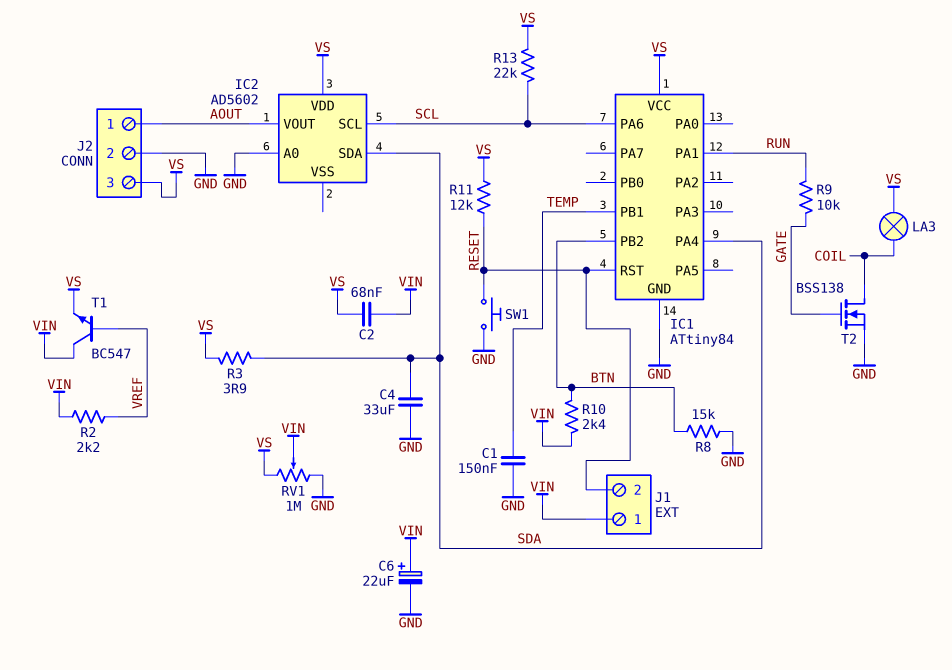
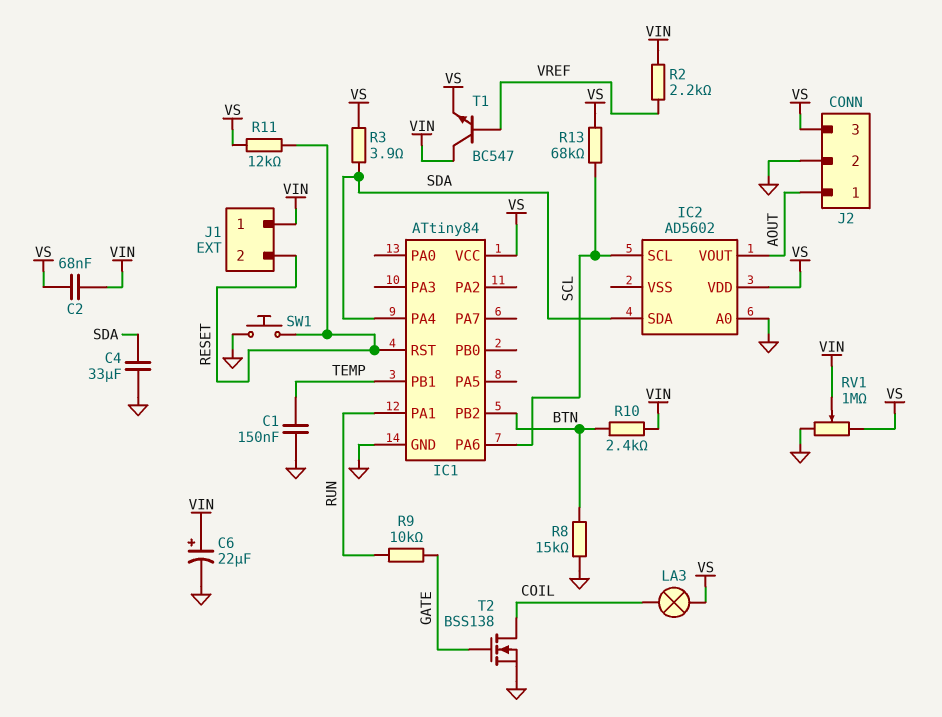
R13: 22k (SCL, VS) -> 68k (SCL, VS)

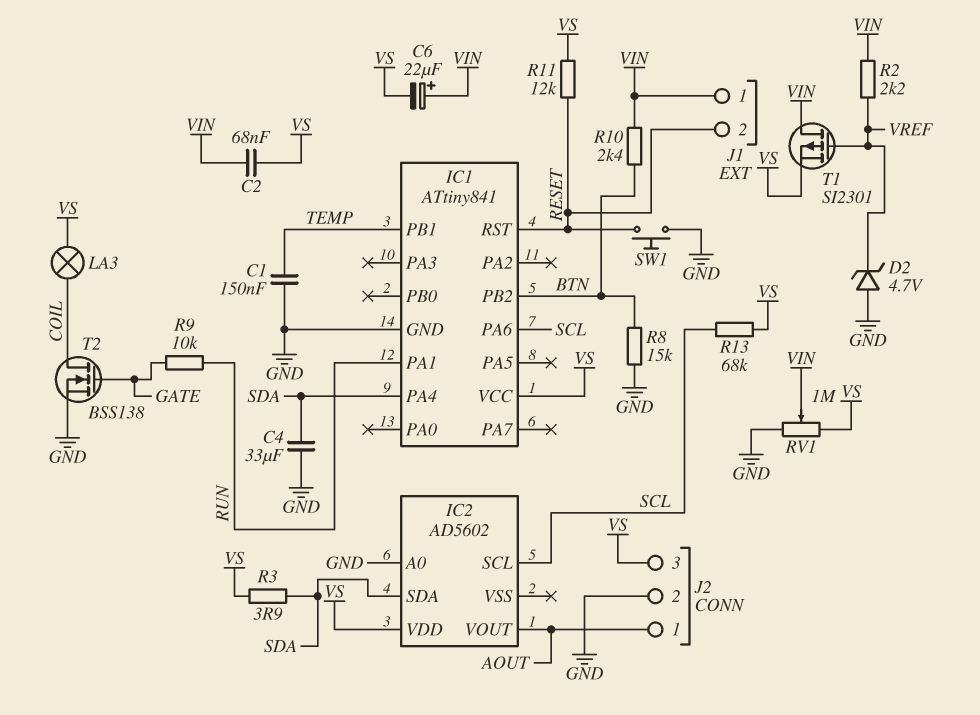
C6: 22uF (plus VIN, minus GND) -> 22uF (plus VIN, minus VS)
D2: none -> zener 4.7V (A GND, K VREF)
IC1: ATtiny84 -> ATtiny841
T1: NPN BC547 (B VREF, C VIN, E VS) -> PMOS SI2301 (G VREF, D VIN, S VS)

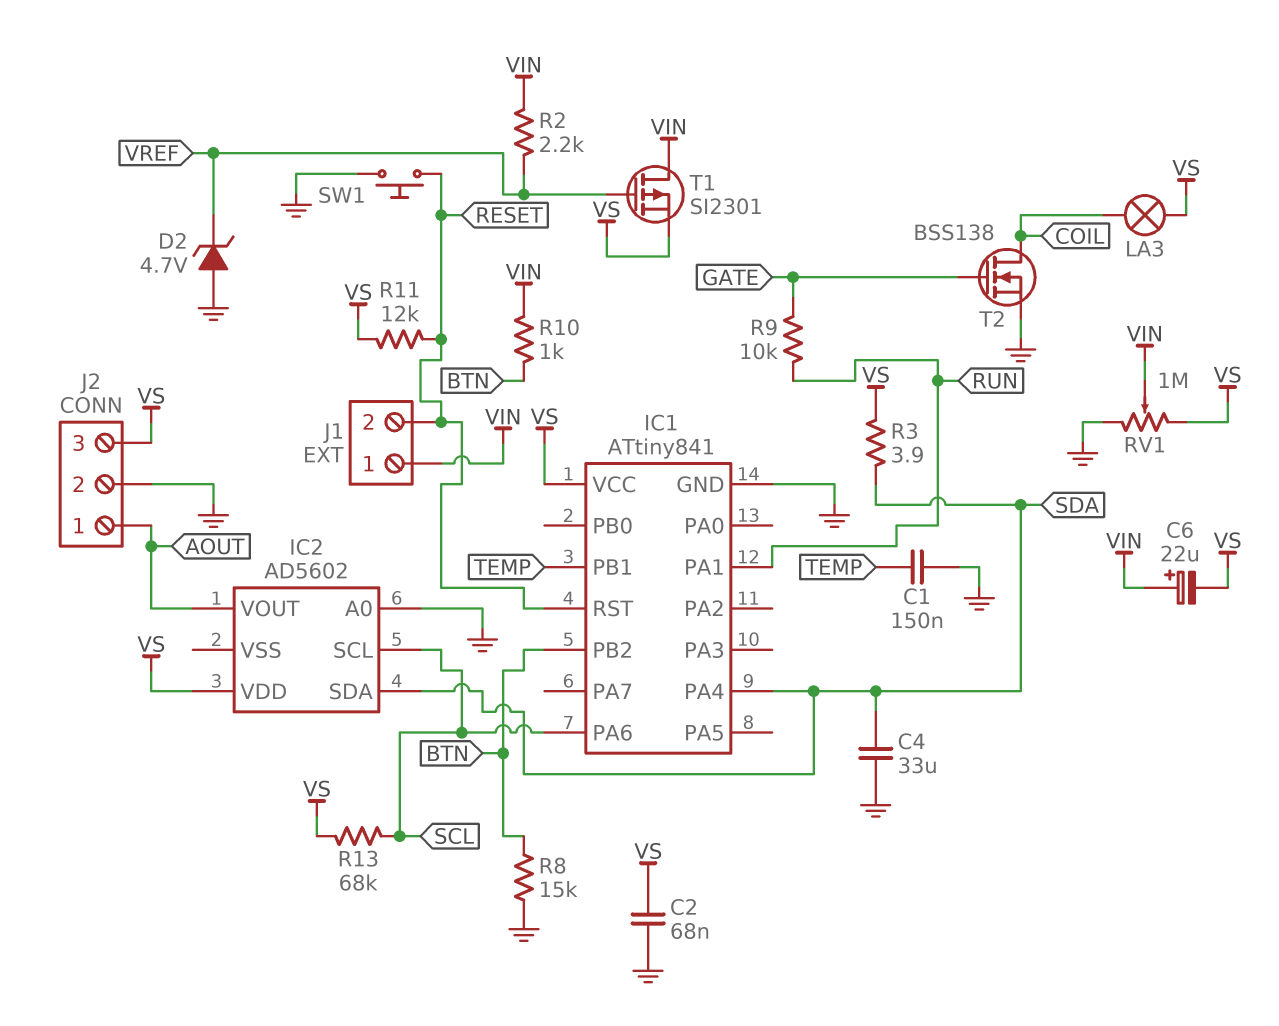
C2: 68nF (VIN, VS) -> 68nF (GND, VS)
R10: 2.4k (BTN, VIN) -> 1k (BTN, VIN)

